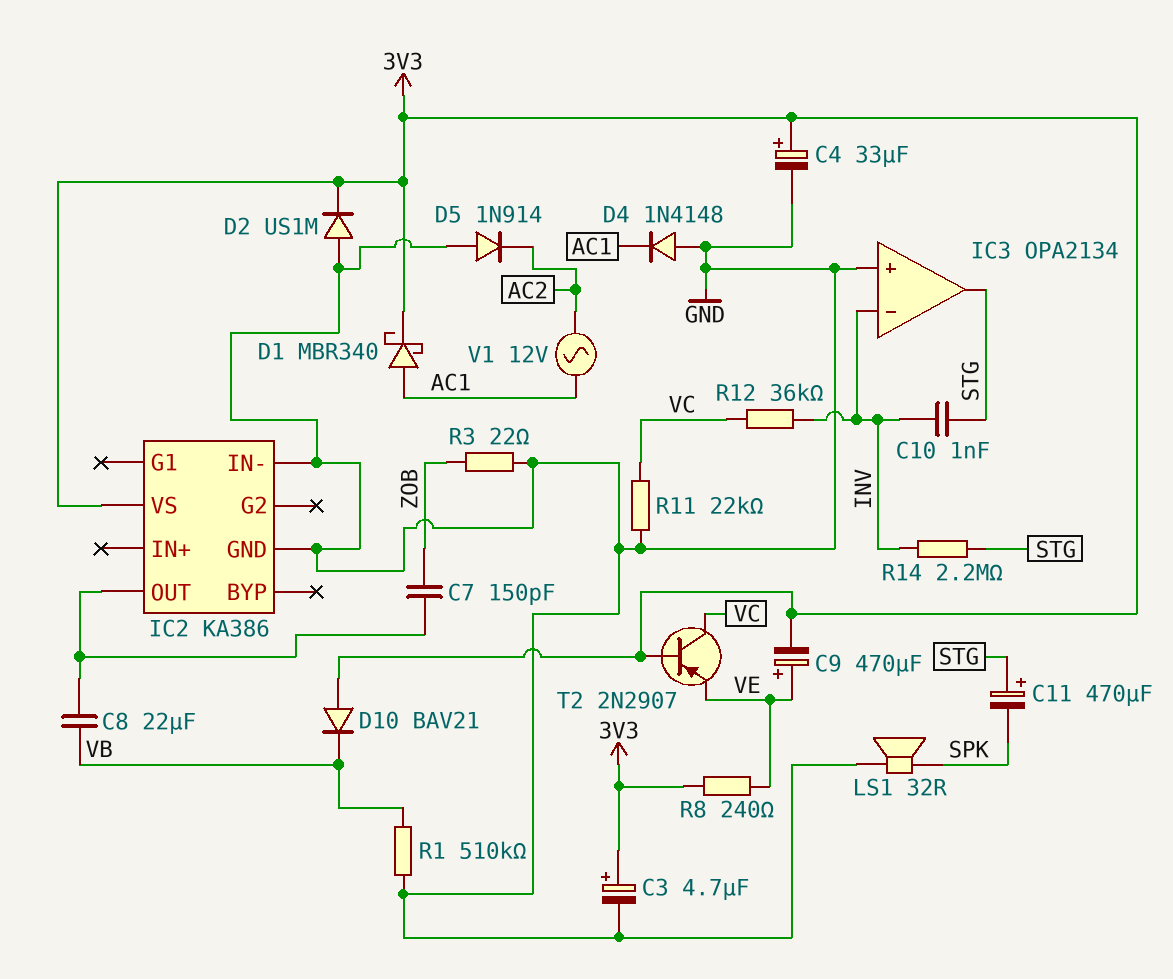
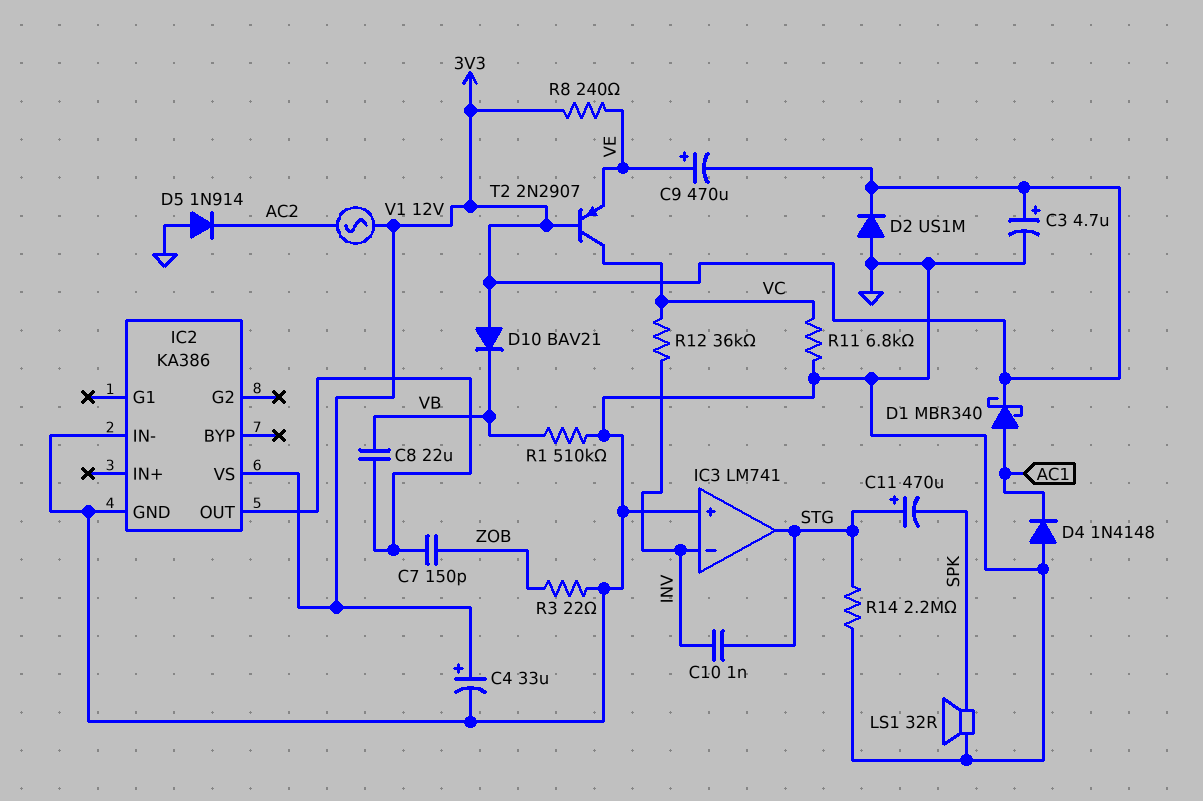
IC3: OPA2134 -> LM741
R11: 22k (GND, VC) -> 6.8k (GND, VC)
R14: 2.2M (INV, STG) -> 2.2M (GND, STG)
V1: AC 12V (AC1, AC2) -> AC 12V (3V3, AC2)

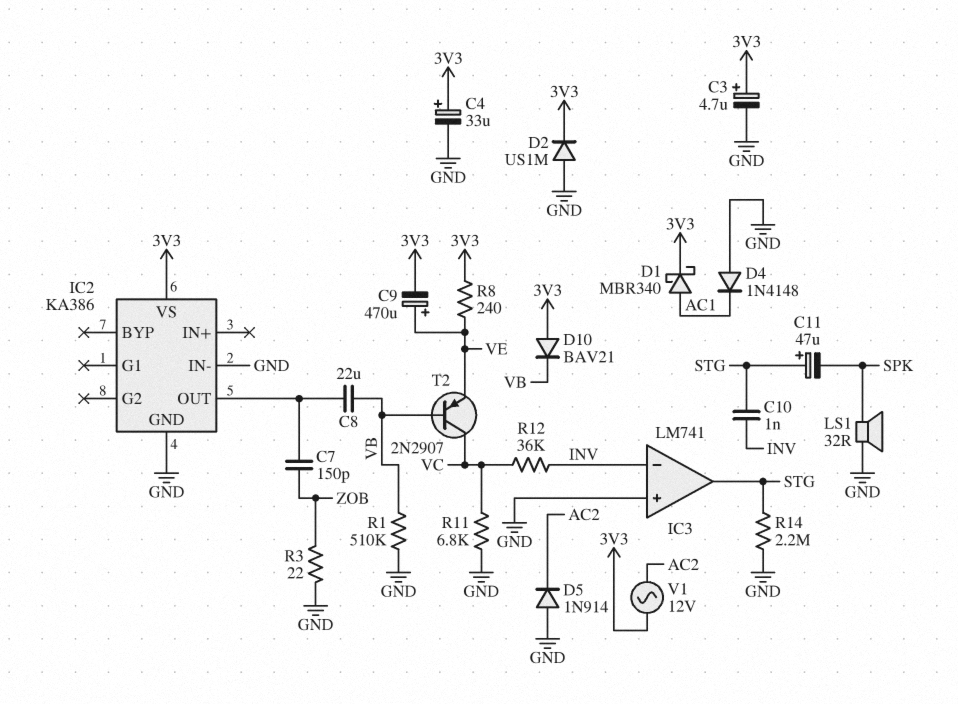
C11: 470uF (plus STG, minus SPK) -> 47uF (plus STG, minus SPK)
T2: PNP 2N2907 (B 3V3, C VC, E VE) -> PNP 2N2907 (B VB, C VC, E VE)

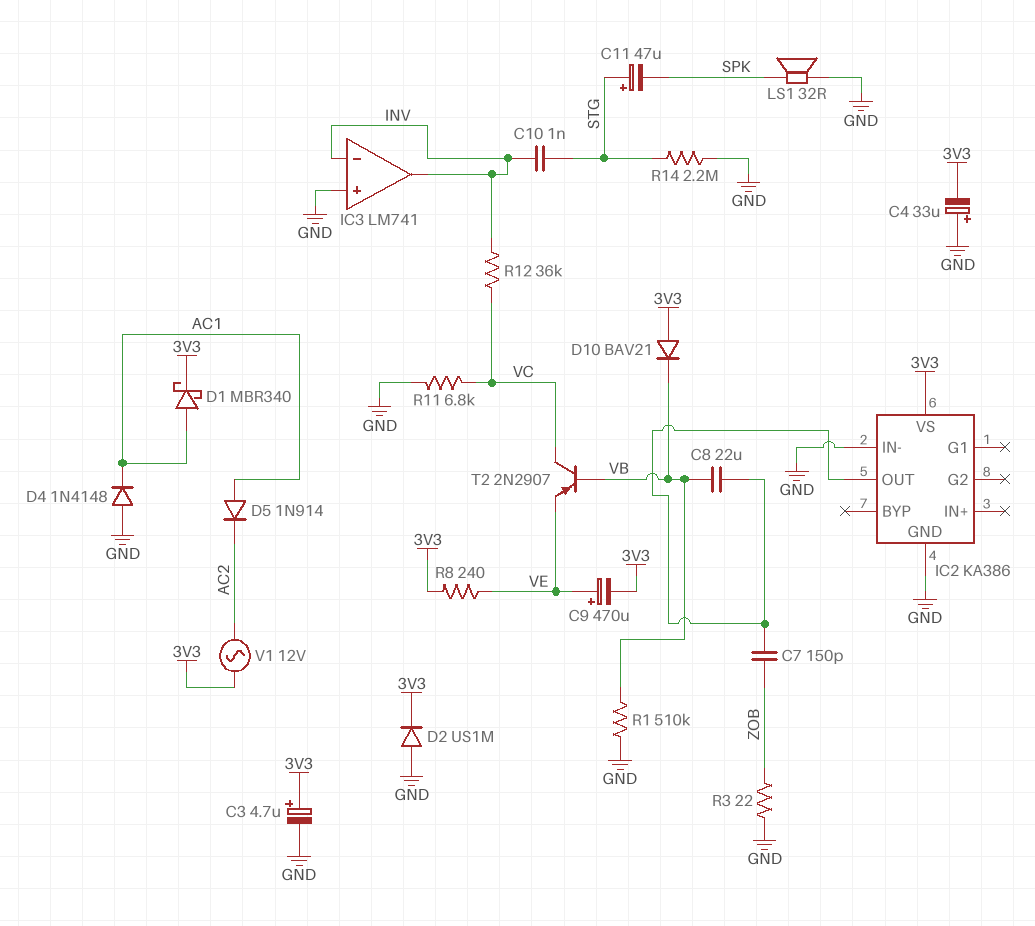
C4: 33uF (plus 3V3, minus GND) -> 33uF (plus GND, minus 3V3)
D5: diode 1N914 (A GND, K AC2) -> diode 1N914 (A AC1, K AC2)
IC3 pin out: STG -> INV

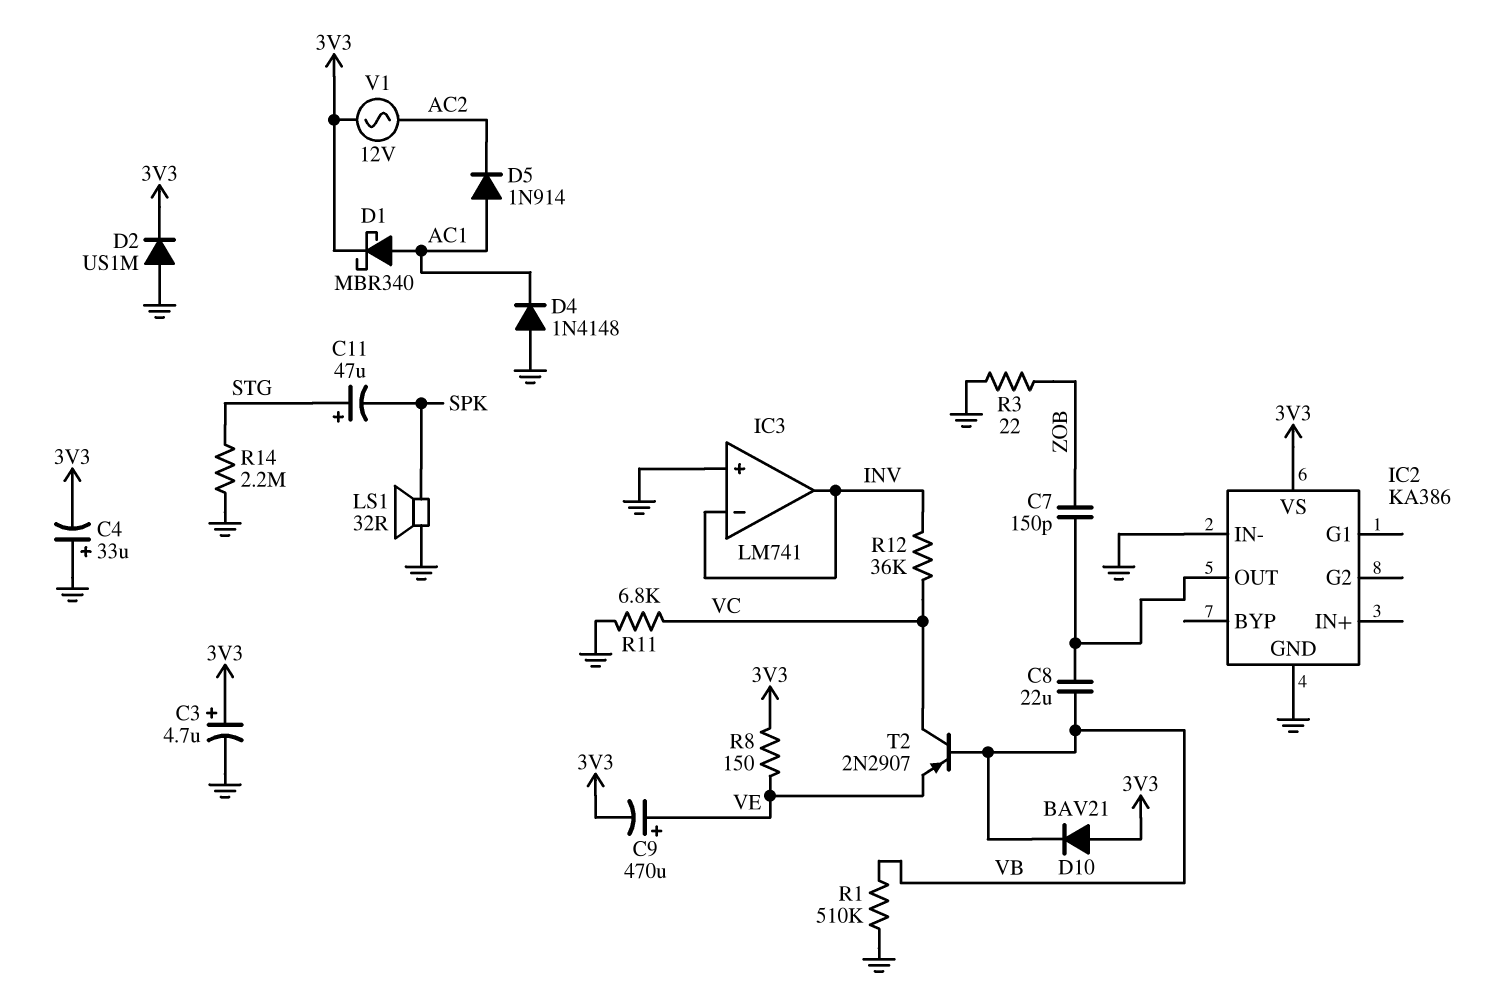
C10: 1nF (INV, STG) -> none
R8: 240 (3V3, VE) -> 150 (3V3, VE)

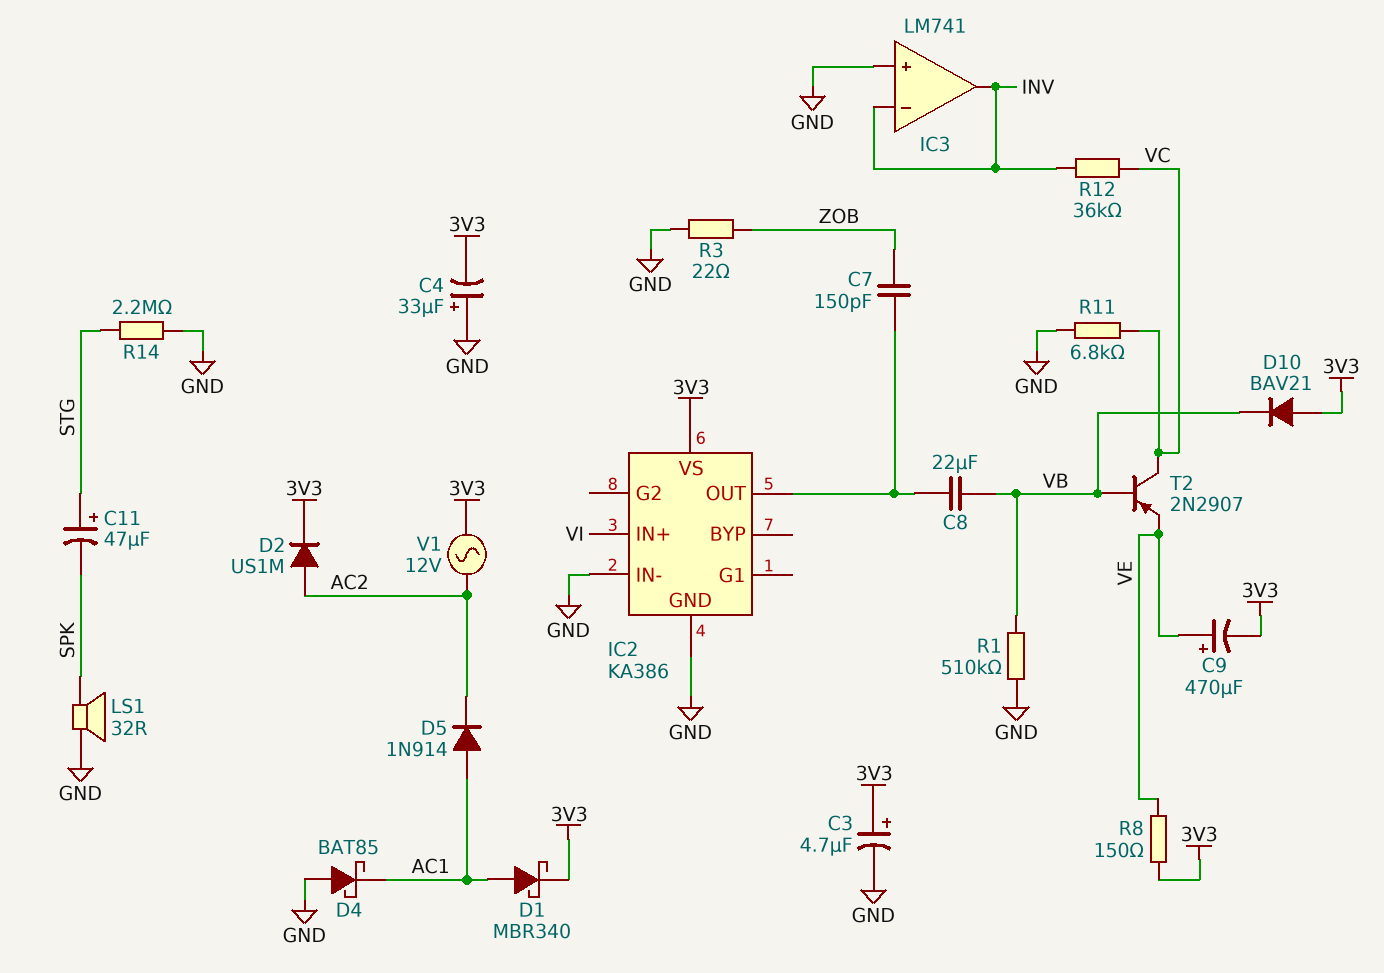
D2: diode US1M (A GND, K 3V3) -> diode US1M (A AC2, K 3V3)
D4: diode 1N4148 (A GND, K AC1) -> schottky BAT85 (A GND, K AC1)
IC2 pin IN+: none -> VI

